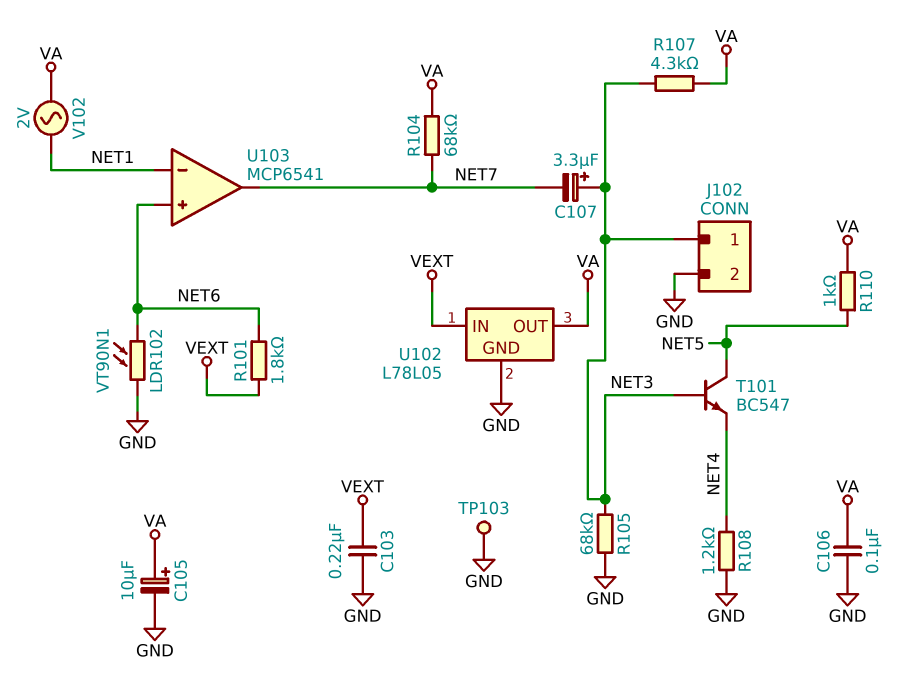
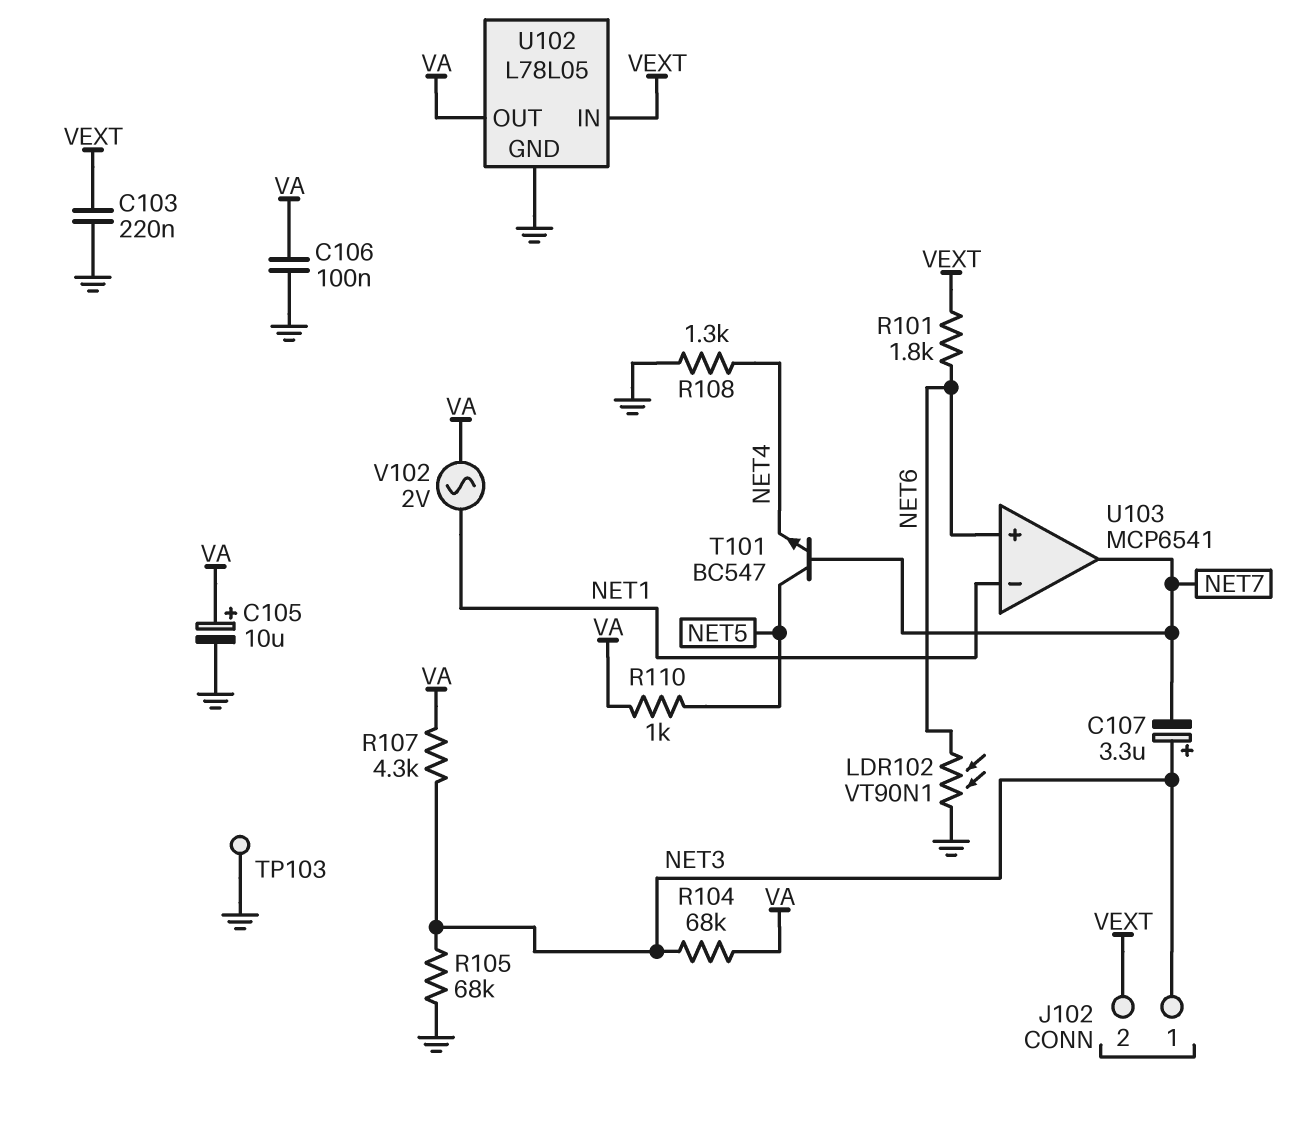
J102 pin 2: GND -> VEXT
R104: 68k (NET7, VA) -> 68k (NET3, VA)
R108: 1.2k (GND, NET4) -> 1.3k (GND, NET4)
T101: NPN BC547 (B NET3, C NET5, E NET4) -> NPN BC547 (B NET7, C NET5, E NET4)

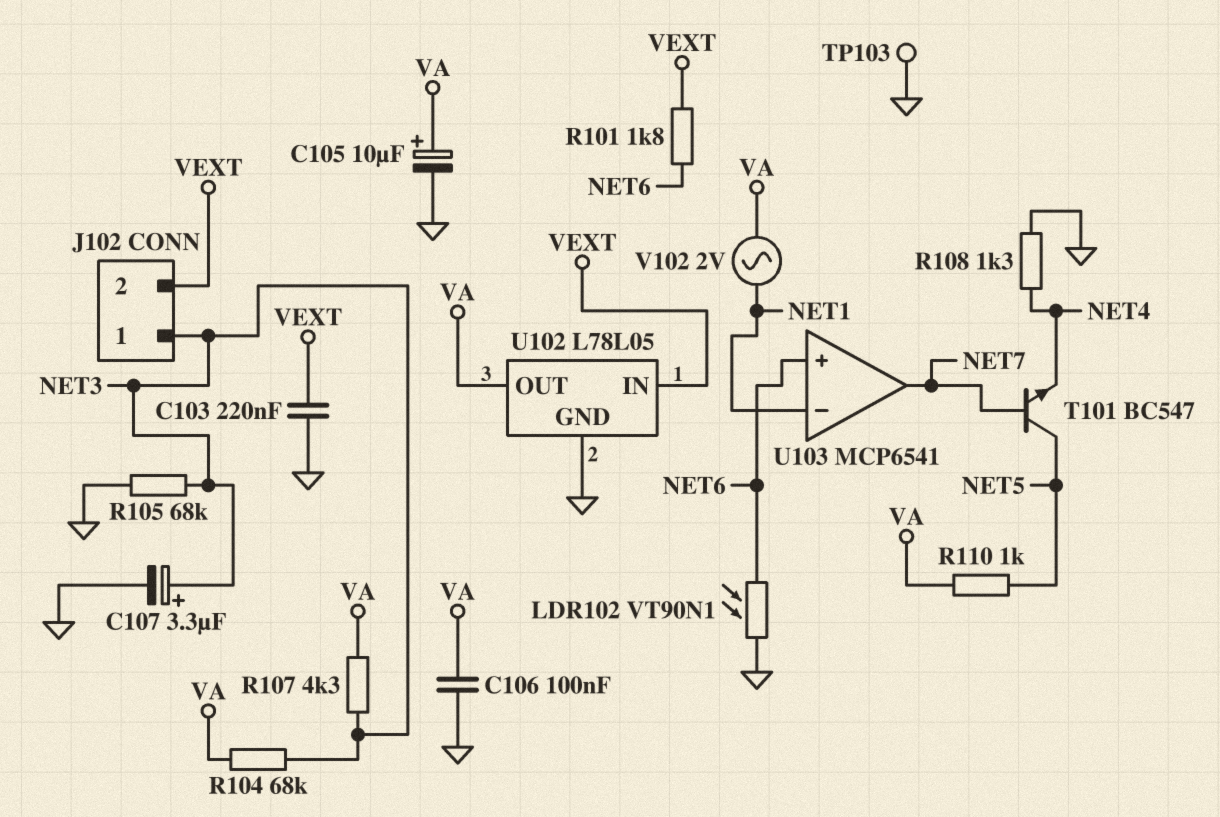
C107: 3.3uF (plus NET3, minus NET7) -> 3.3uF (plus NET3, minus GND)

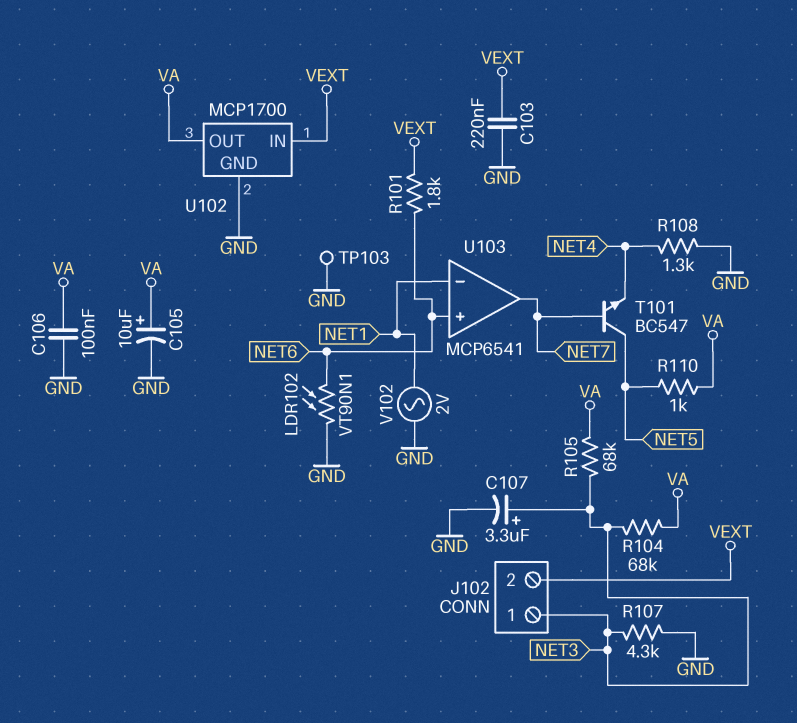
R105: 68k (GND, NET3) -> 68k (NET3, VA)
R107: 4.3k (NET3, VA) -> 4.3k (GND, NET3)
U102: L78L05 -> MCP1700
V102: AC 2V (NET1, VA) -> AC 2V (GND, NET1)

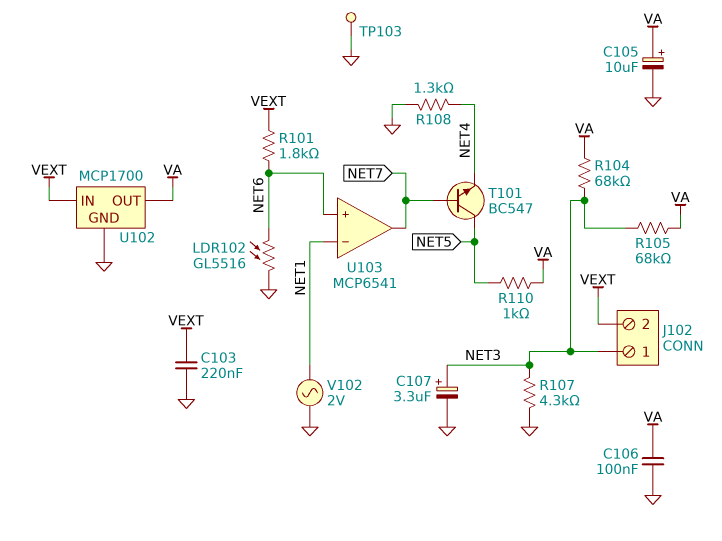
LDR102: VT90N1 (GND, NET6) -> GL5516 (GND, NET6)

